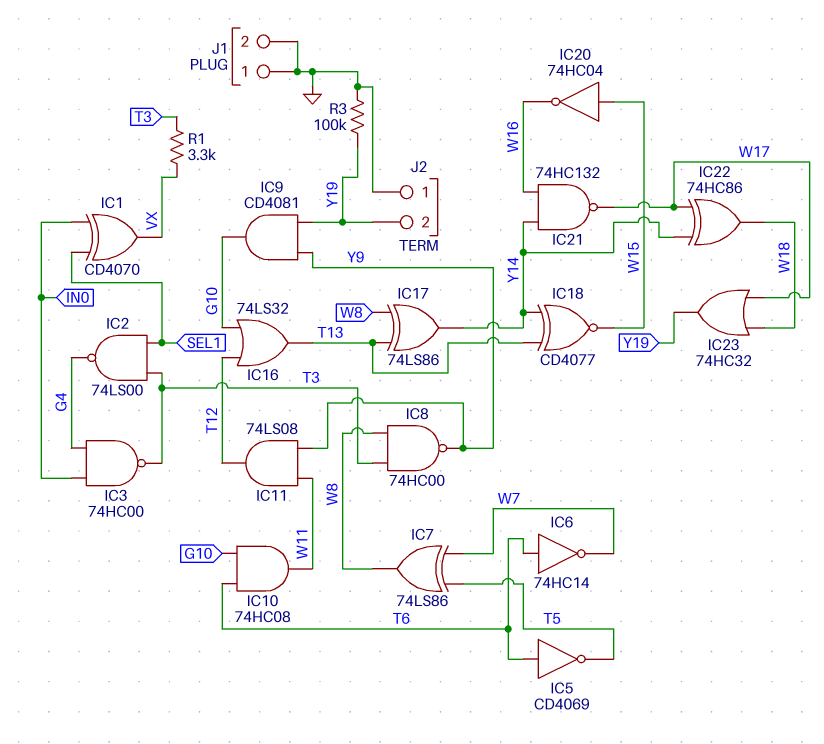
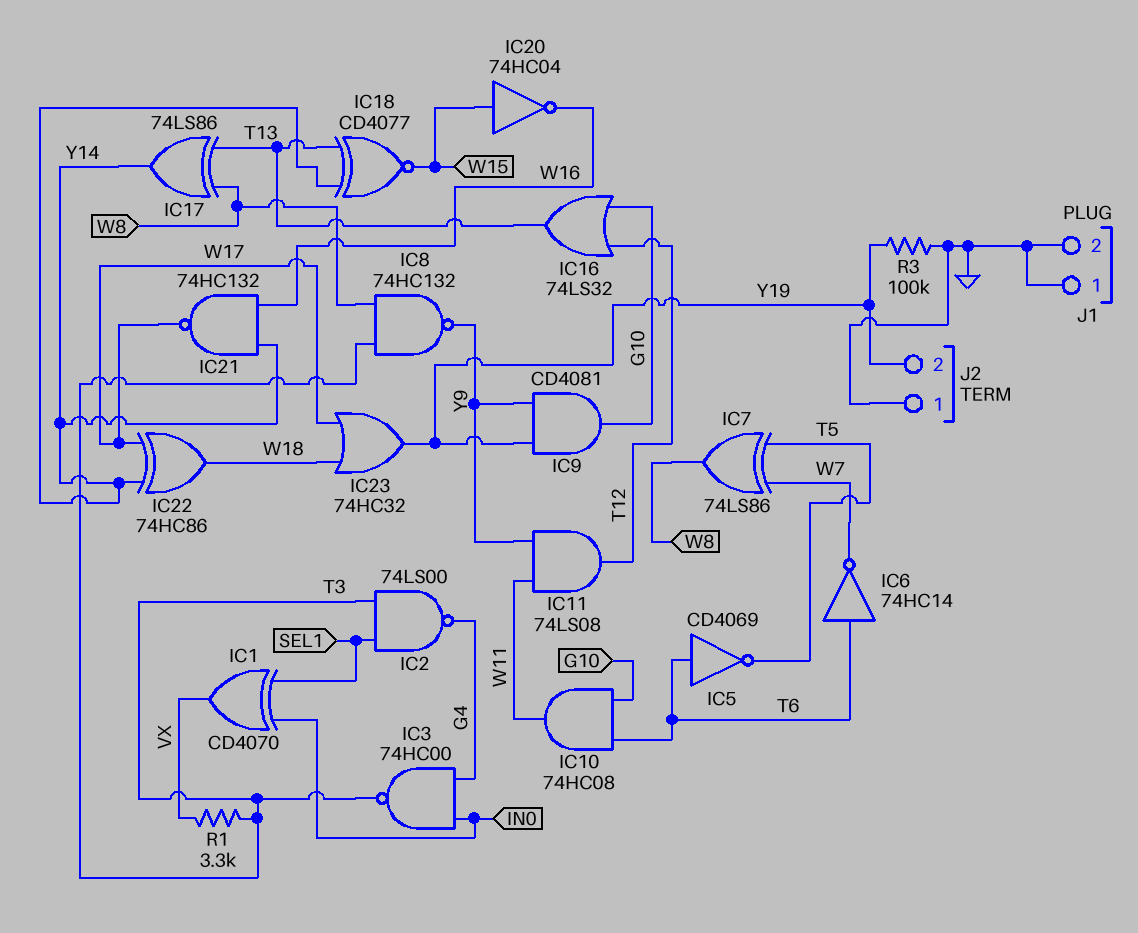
IC8: NAND 74HC00 (in T3, in W8, out Y9) -> NAND 74HC132 (in T3, in W8, out Y9)

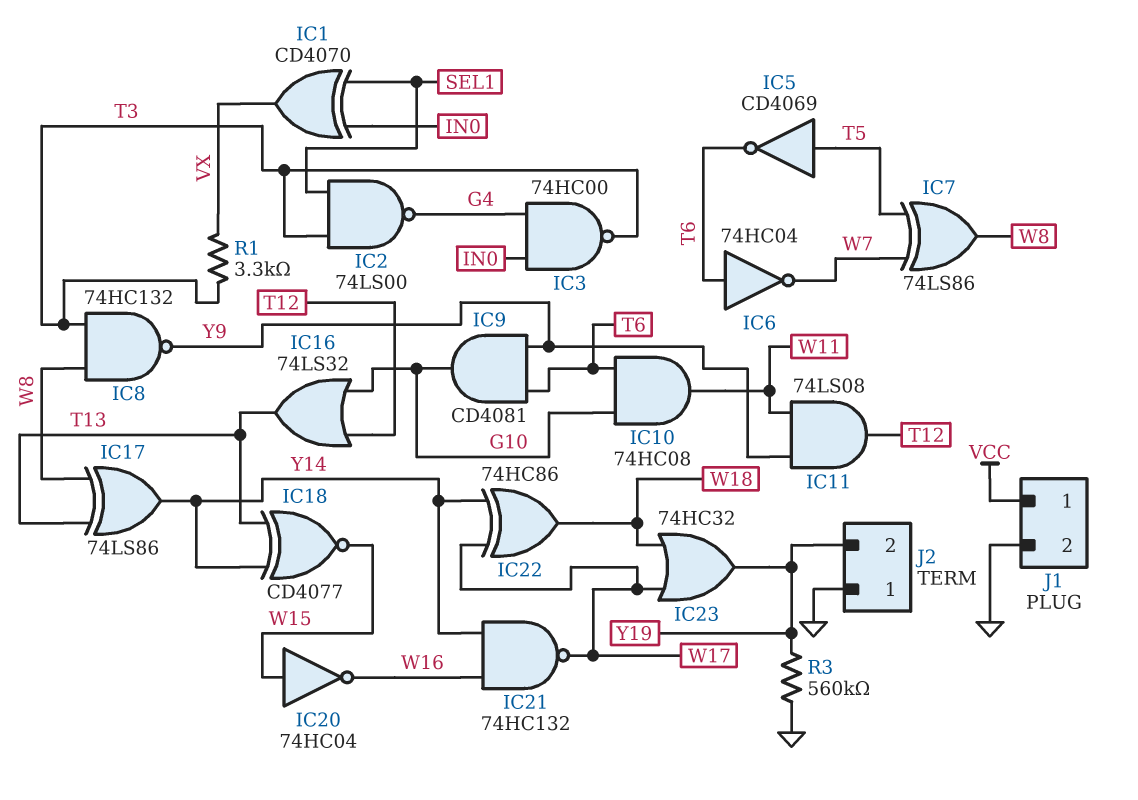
IC5: NOT CD4069 (in T6, out T5) -> NOT CD4069 (in T5, out T6)
IC6: NOT 74HC14 (in T6, out W7) -> NOT 74HC04 (in T6, out W7)
IC9: AND CD4081 (in Y9, in Y19, out G10) -> AND CD4081 (in T6, in Y9, out G10)
J1 pin 1: GND -> VCC
R3: 100k (GND, Y19) -> 560k (GND, Y19)

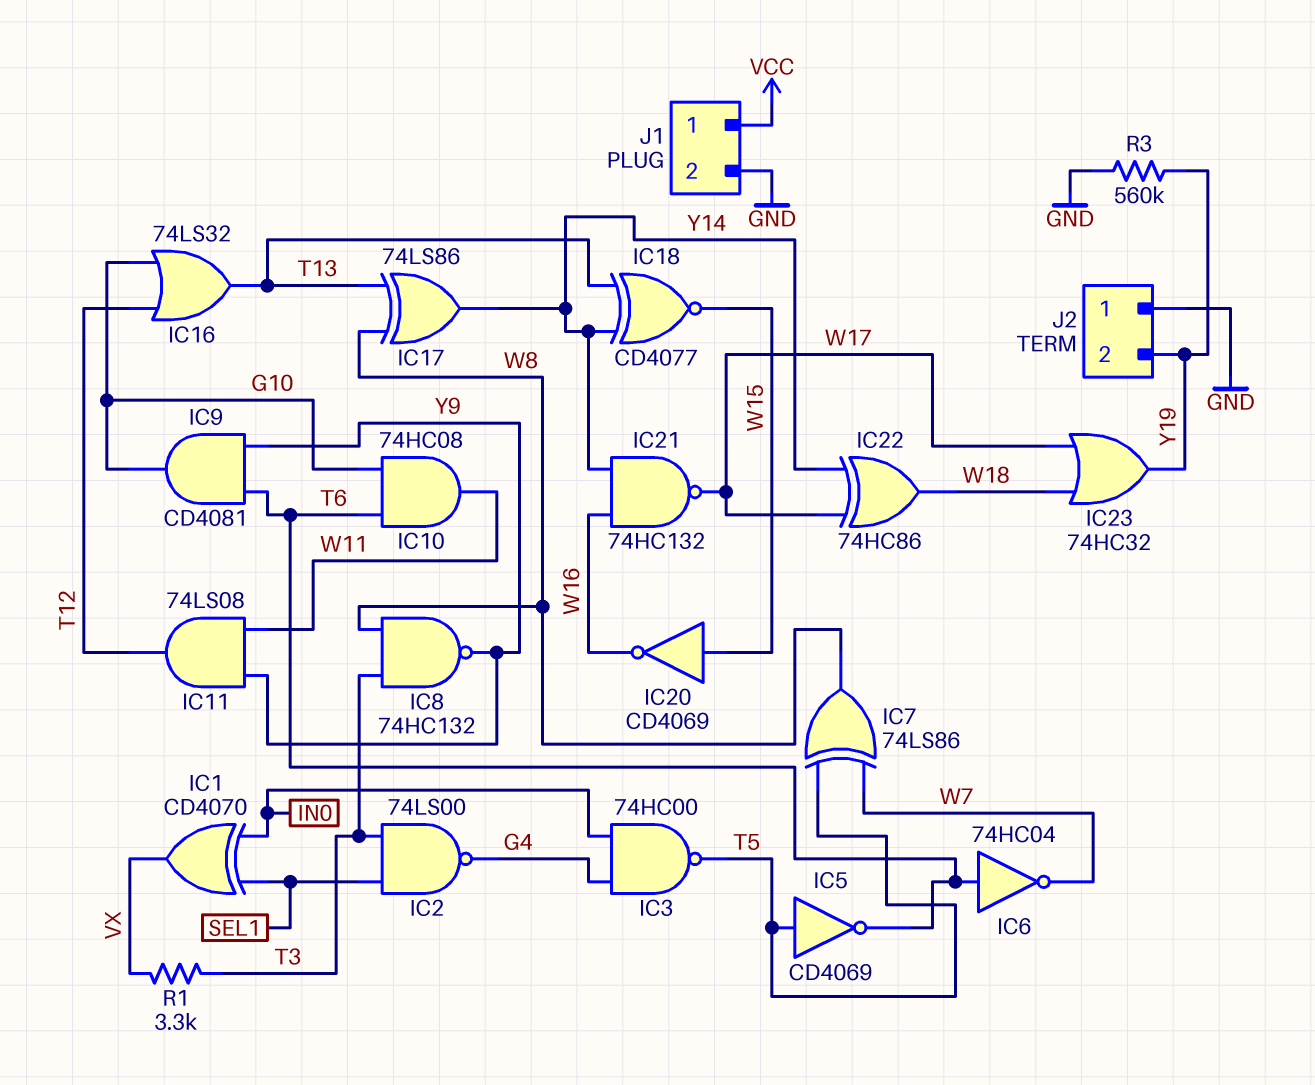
IC3: NAND 74HC00 (in G4, in IN0, out T3) -> NAND 74HC00 (in G4, in IN0, out T5)
IC20: NOT 74HC04 (in W15, out W16) -> NOT CD4069 (in W15, out W16)

